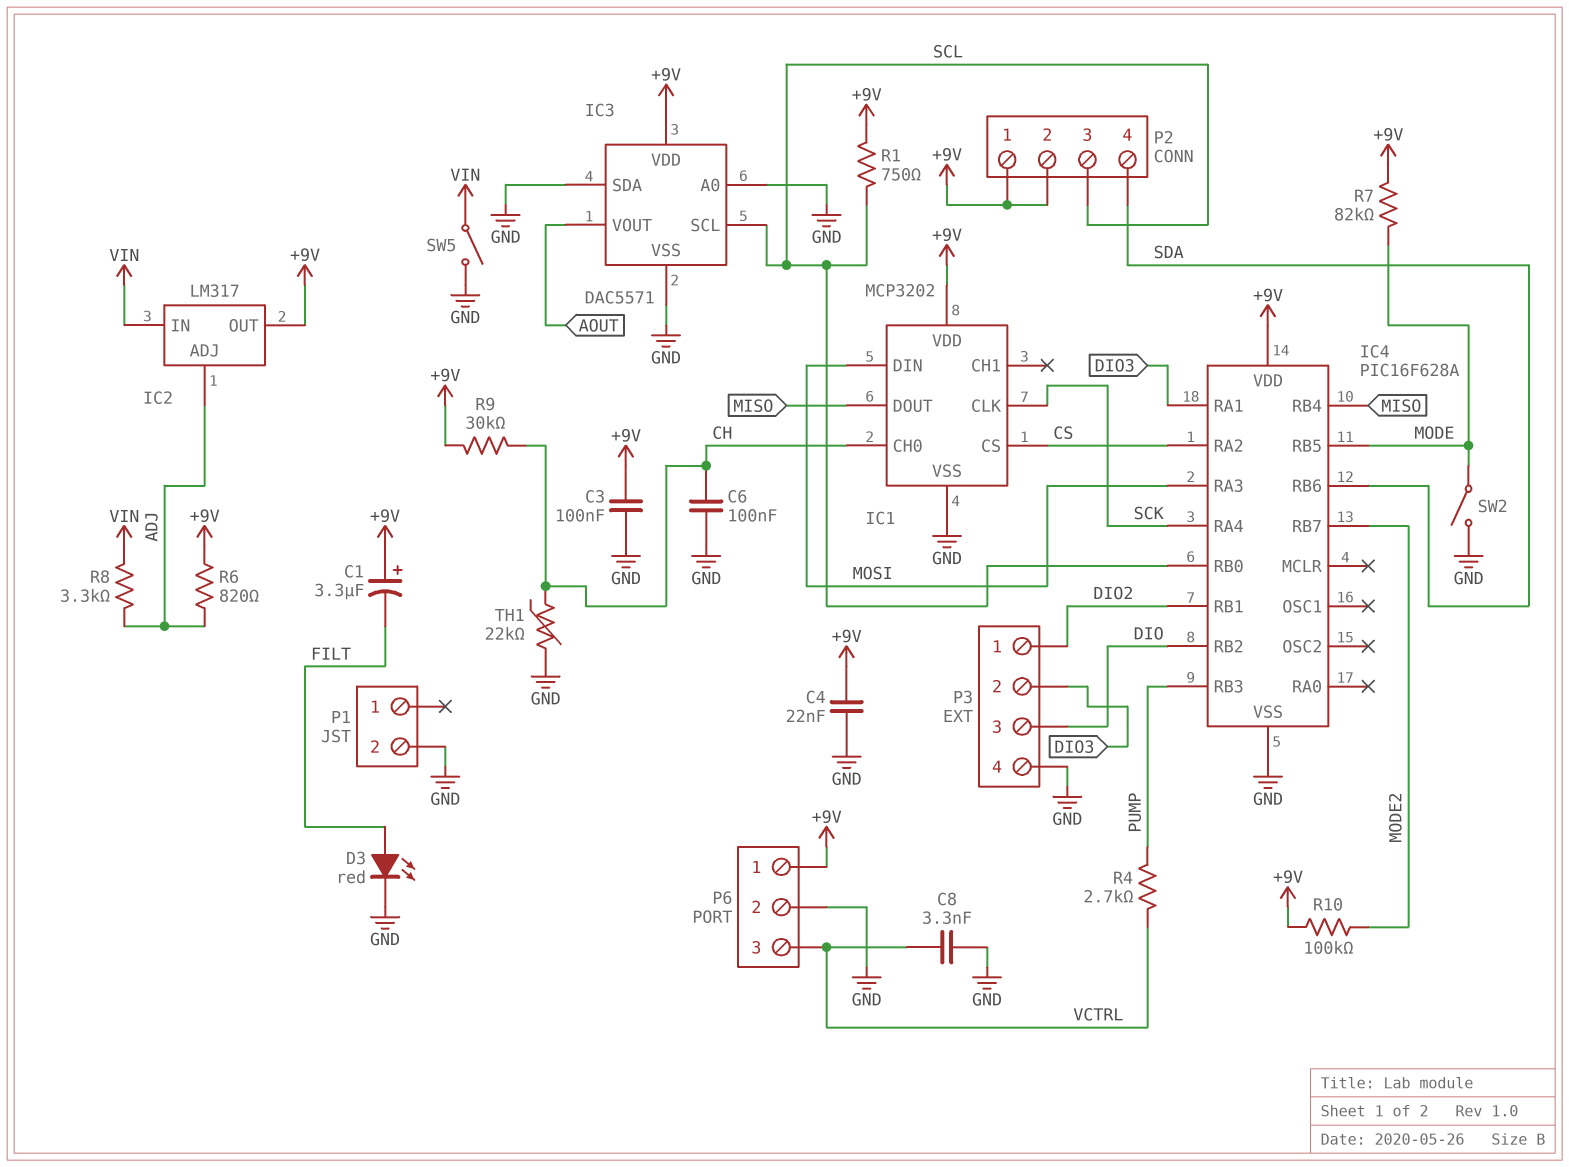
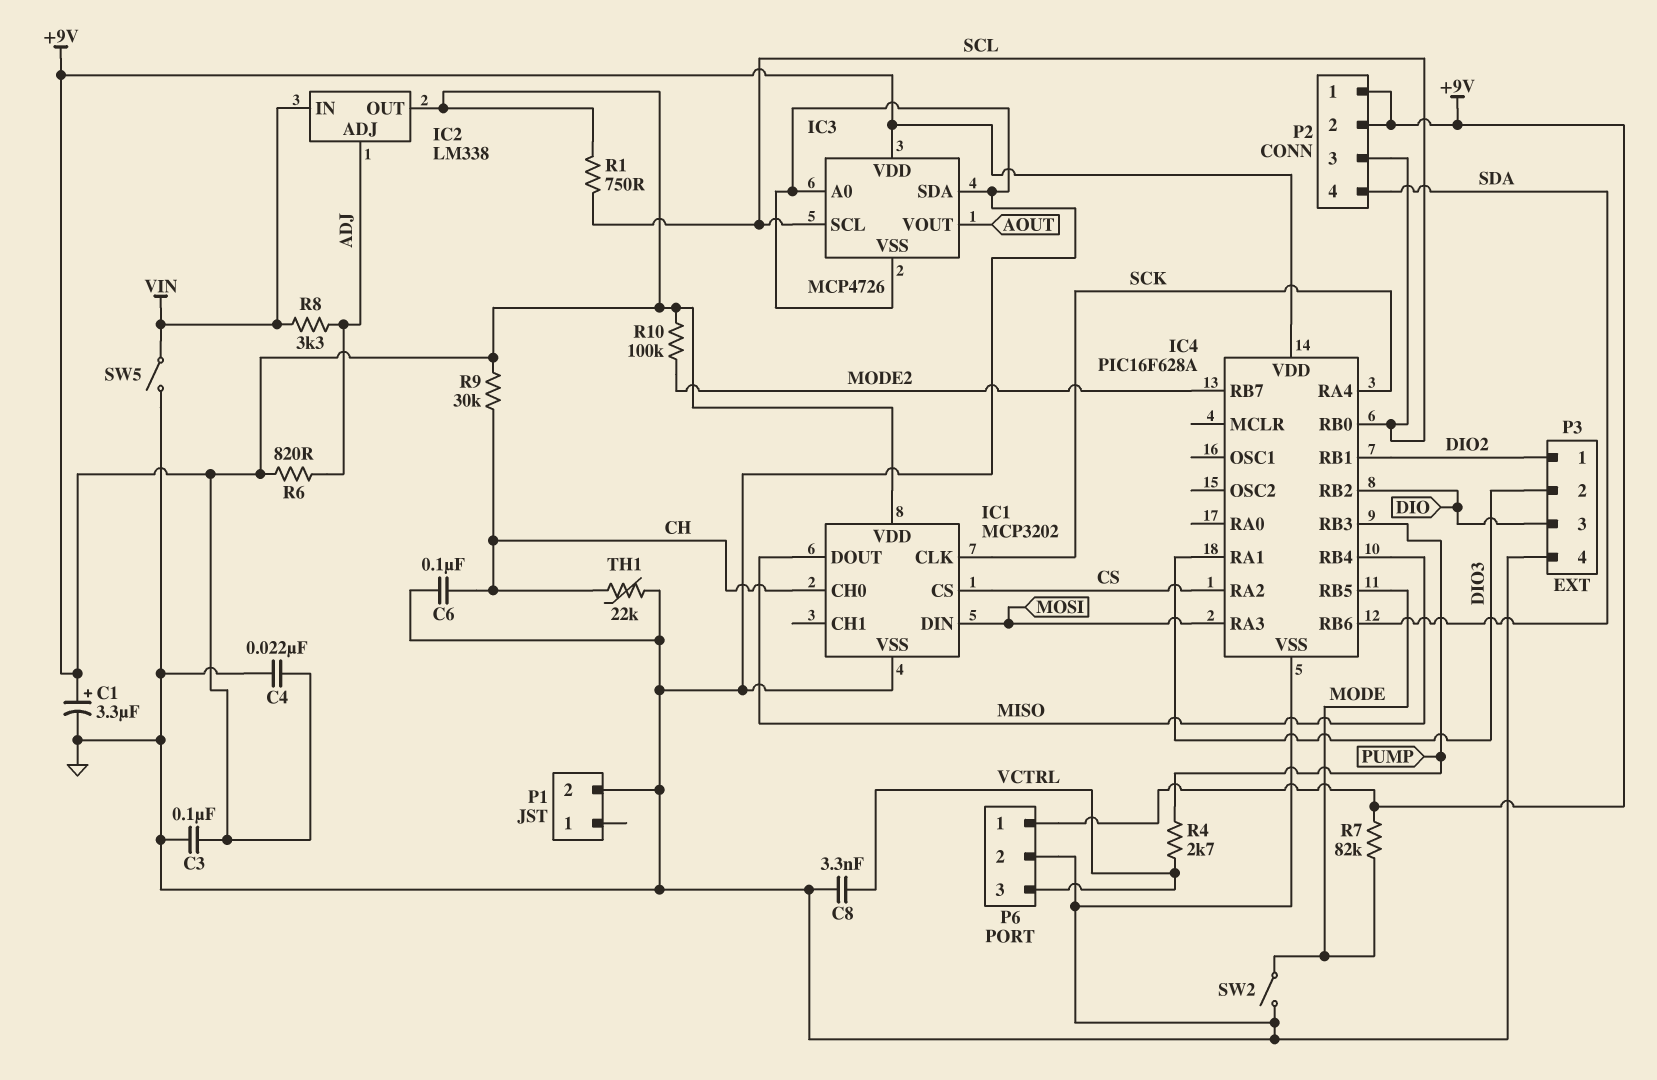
C1: 3.3uF (plus +9V, minus FILT) -> 3.3uF (plus +9V, minus GND)
D3: LED red (A FILT, K GND) -> none
IC2: LM317 -> LM338
IC3: DAC5571 -> MCP4726

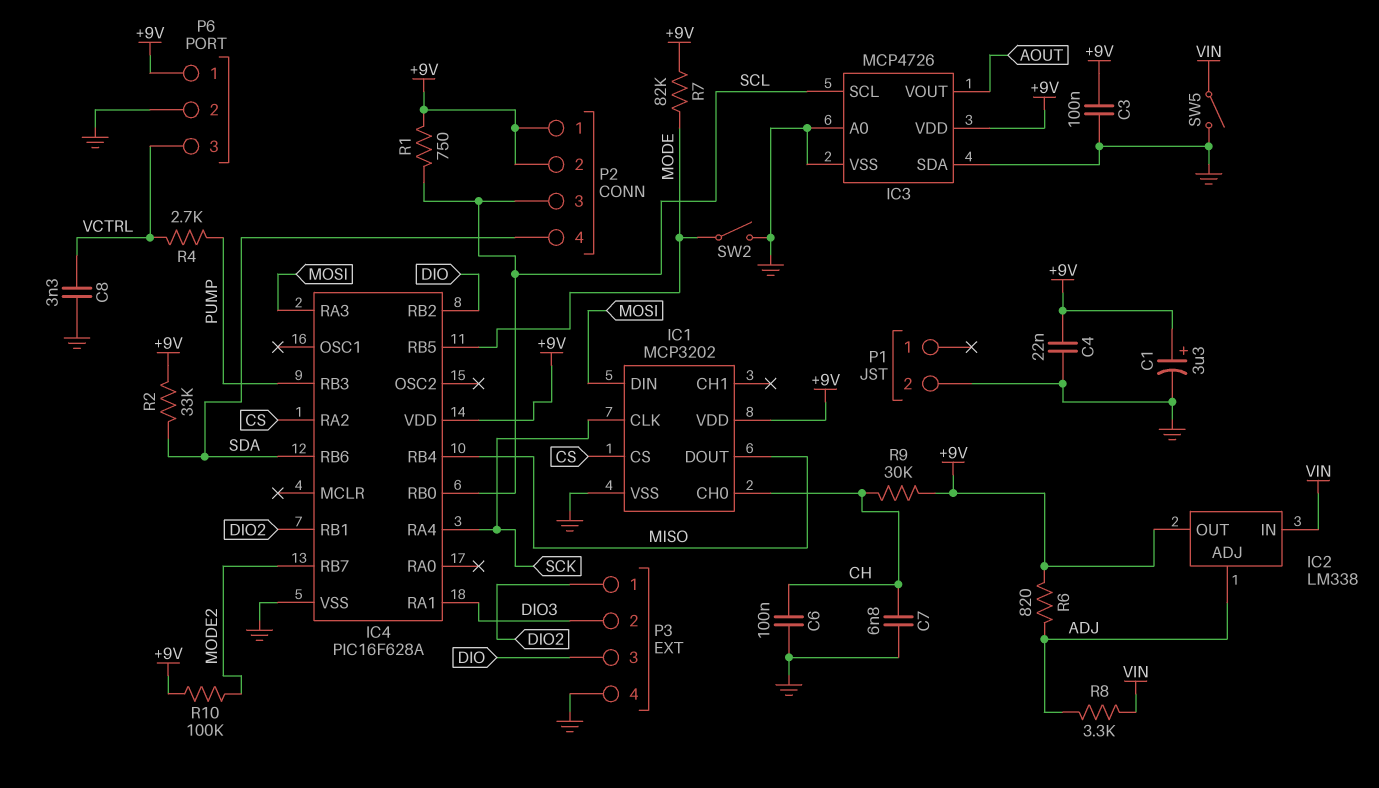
C7: none -> 6.8nF (CH, GND)
R2: none -> 33k (+9V, SDA)
TH1: 22k (CH, GND) -> none

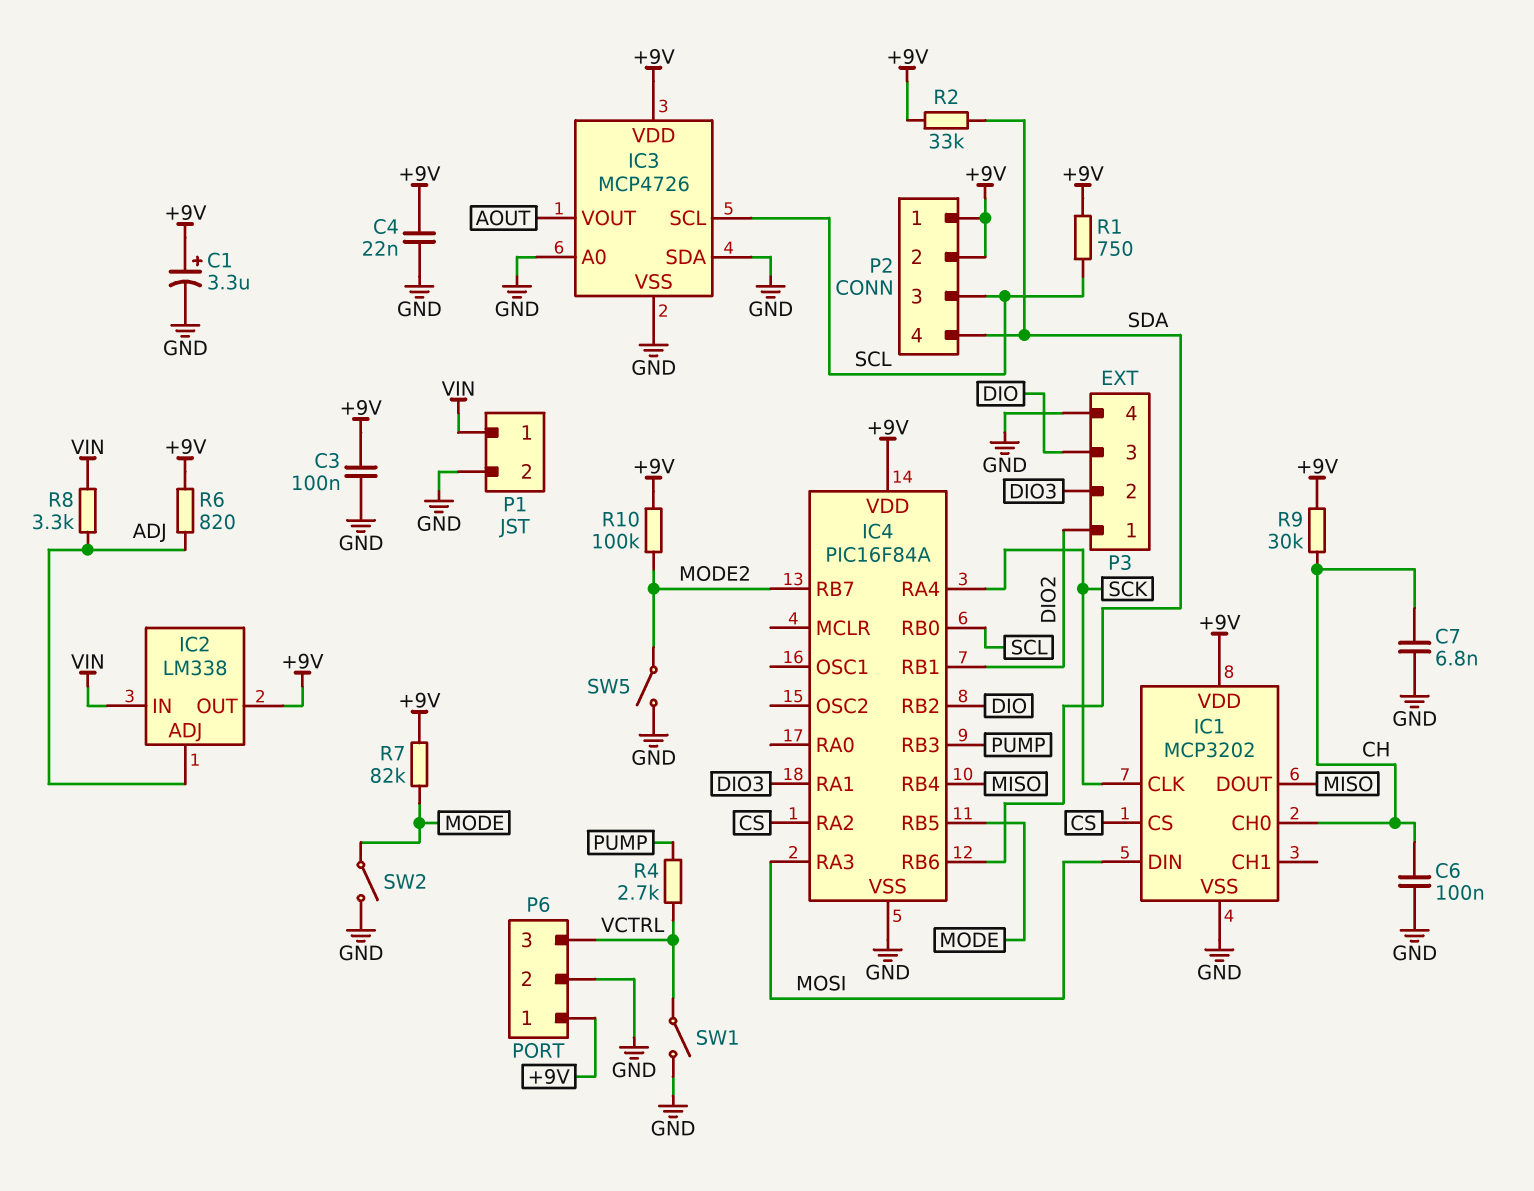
C8: 3.3nF (GND, VCTRL) -> none
IC4: PIC16F628A -> PIC16F84A
P1 pin 1: none -> VIN
SW1: none -> switch (GND, VCTRL)
SW5: switch (GND, VIN) -> switch (GND, MODE2)

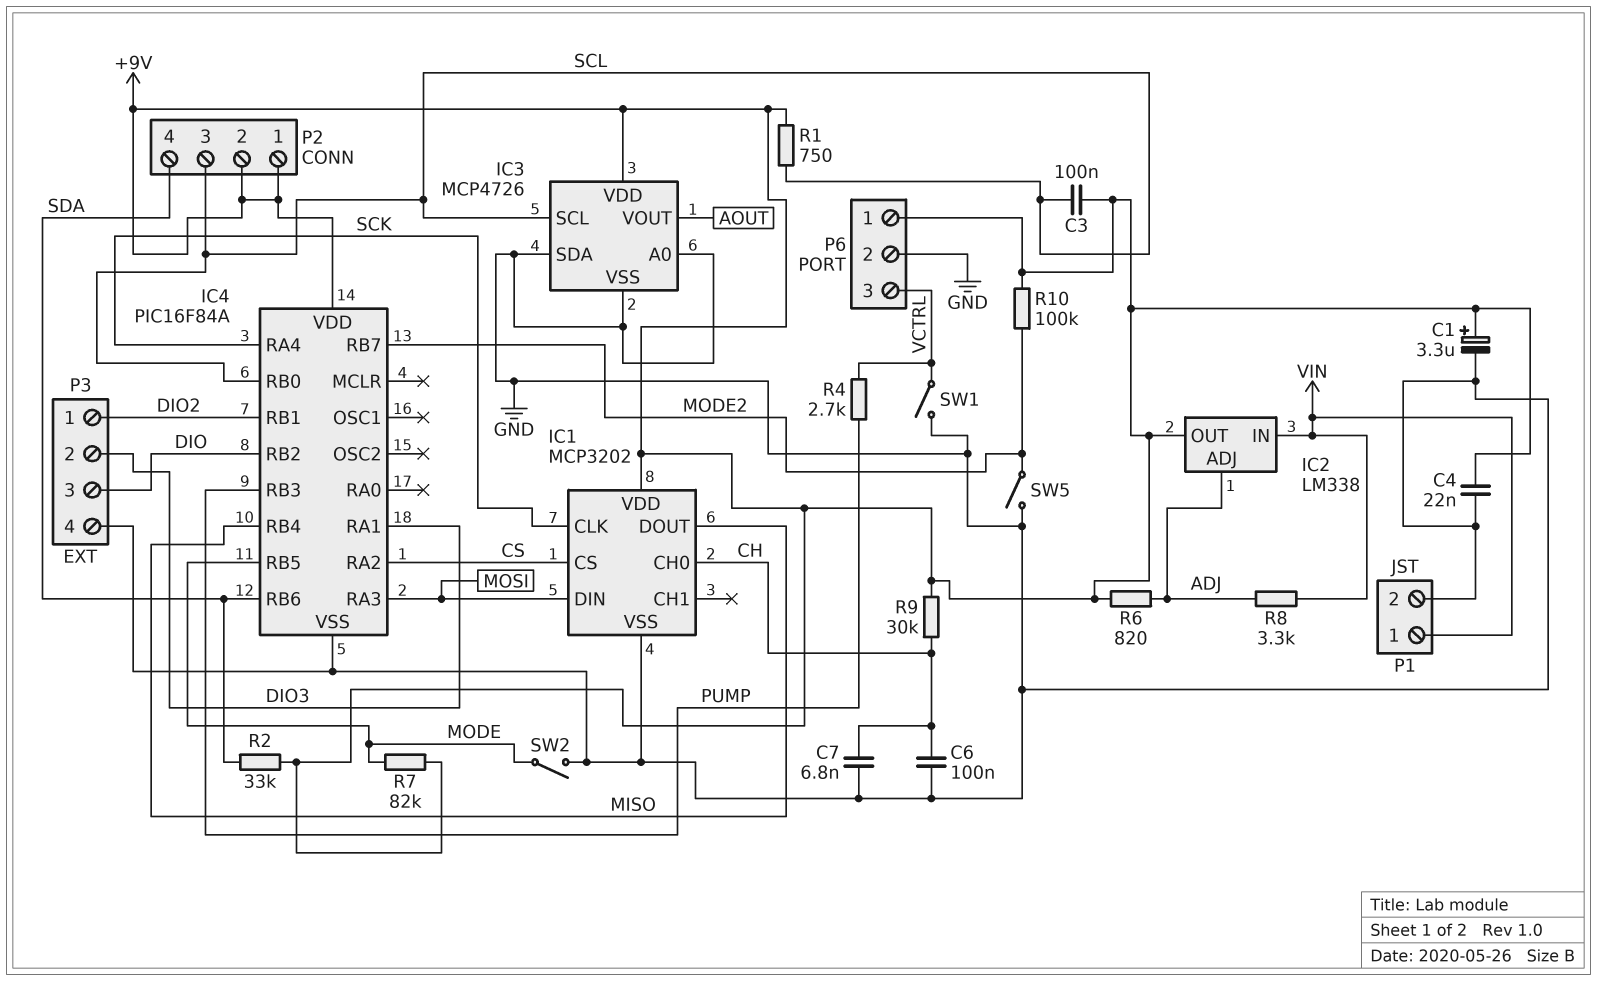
C3: 100nF (+9V, GND) -> 100nF (+9V, SCL)

